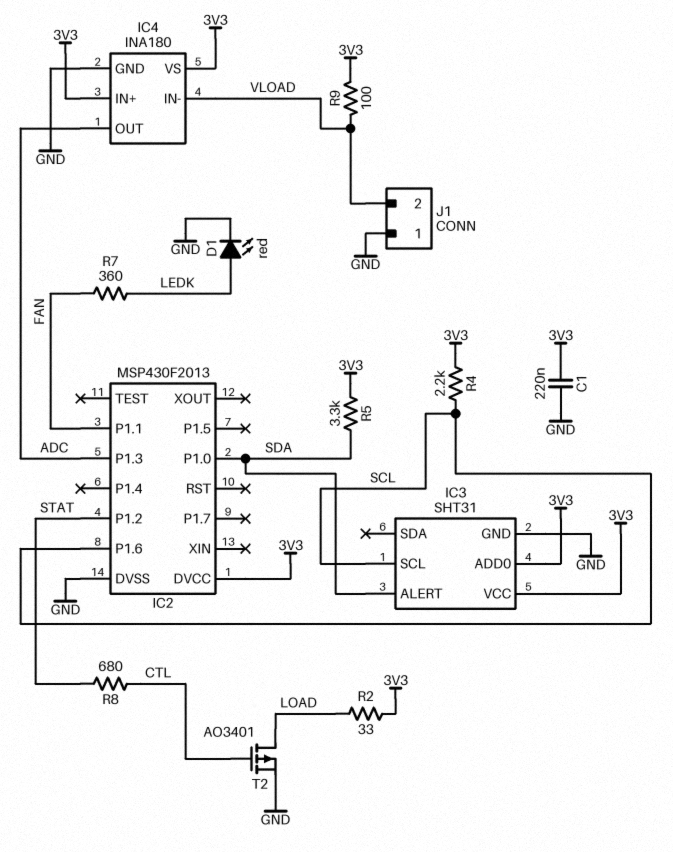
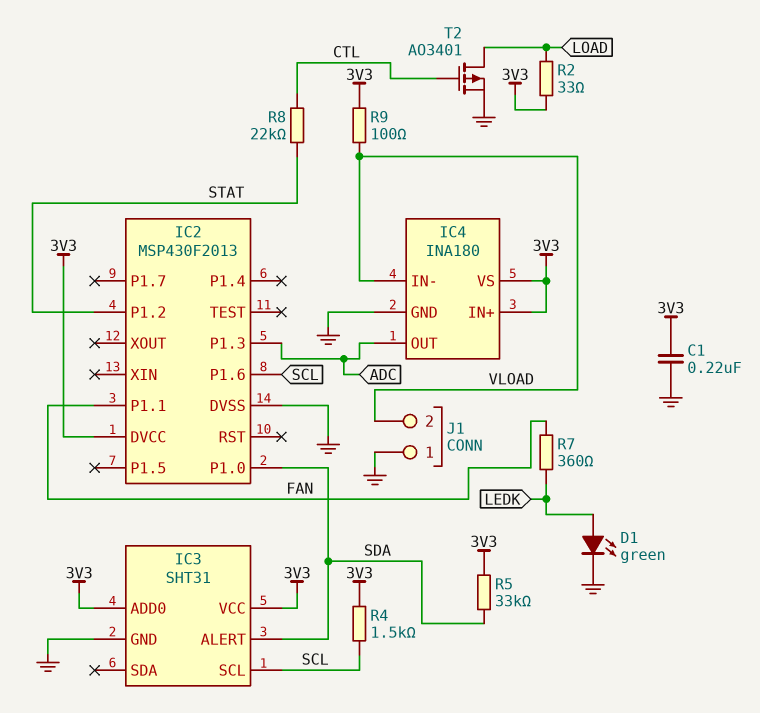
D1: LED red (A LEDK, K GND) -> LED green (A LEDK, K GND)
R4: 2.2k (3V3, SCL) -> 1.5k (3V3, SCL)
R5: 3.3k (3V3, SDA) -> 33k (3V3, SDA)
R8: 680 (CTL, STAT) -> 22k (CTL, STAT)

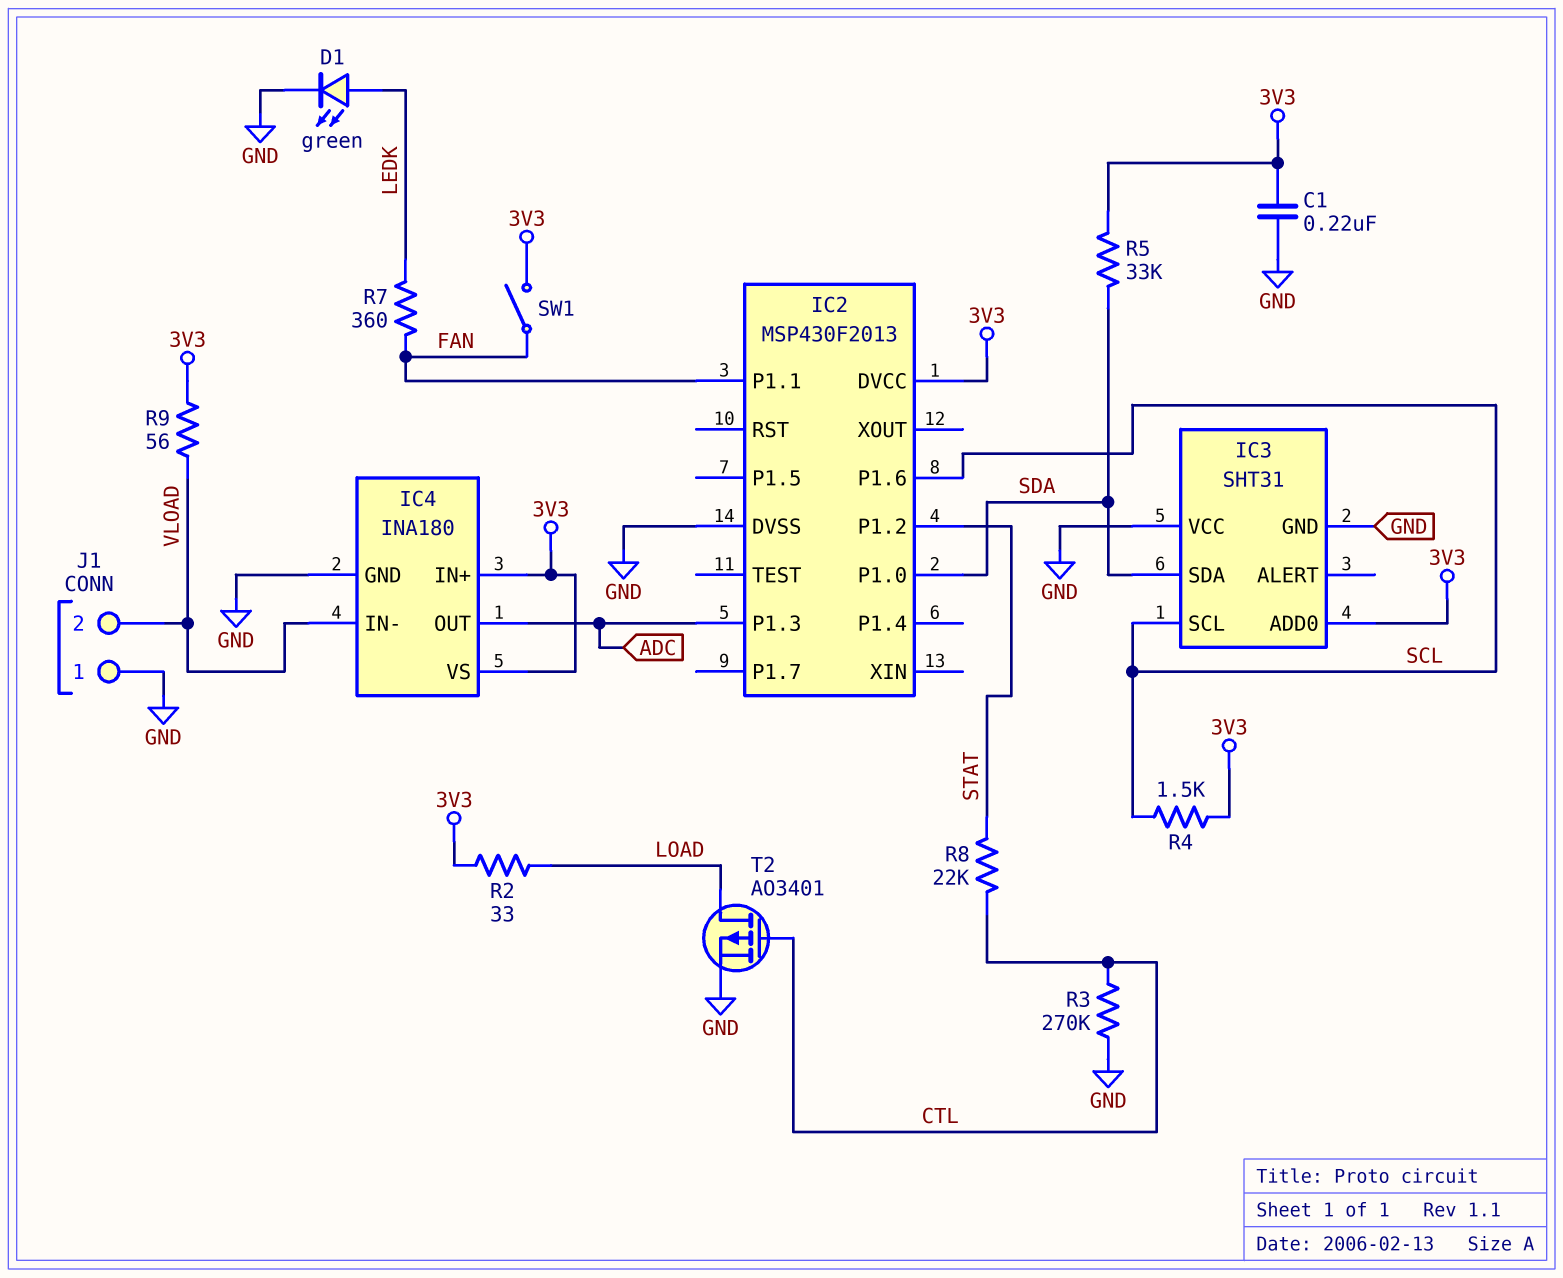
IC3 pin ALERT: SDA -> none
IC3 pin SDA: none -> SDA
IC3 pin VCC: 3V3 -> GND
R3: none -> 270k (CTL, GND)
R9: 100 (3V3, VLOAD) -> 56 (3V3, VLOAD)
SW1: none -> switch (3V3, FAN)

